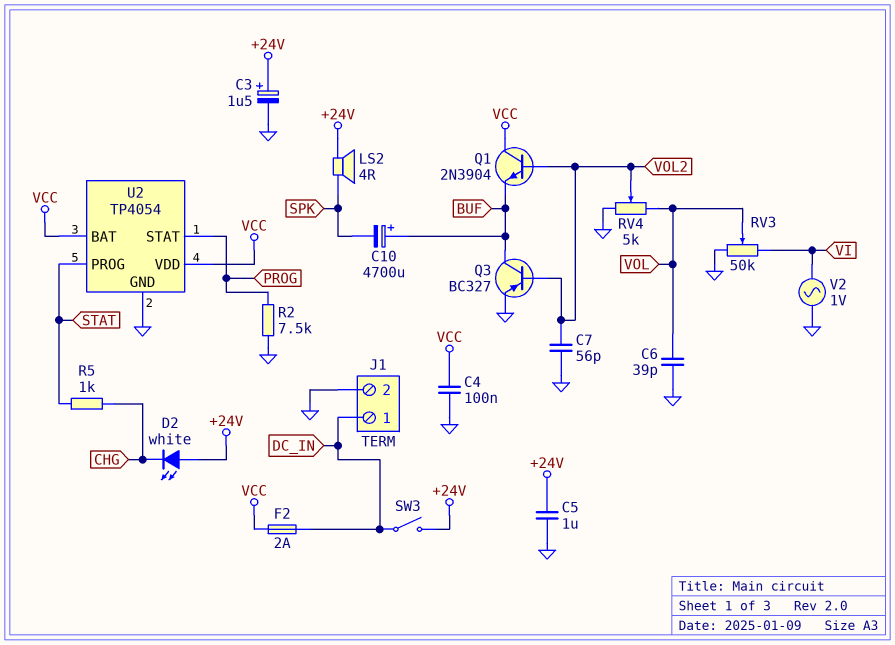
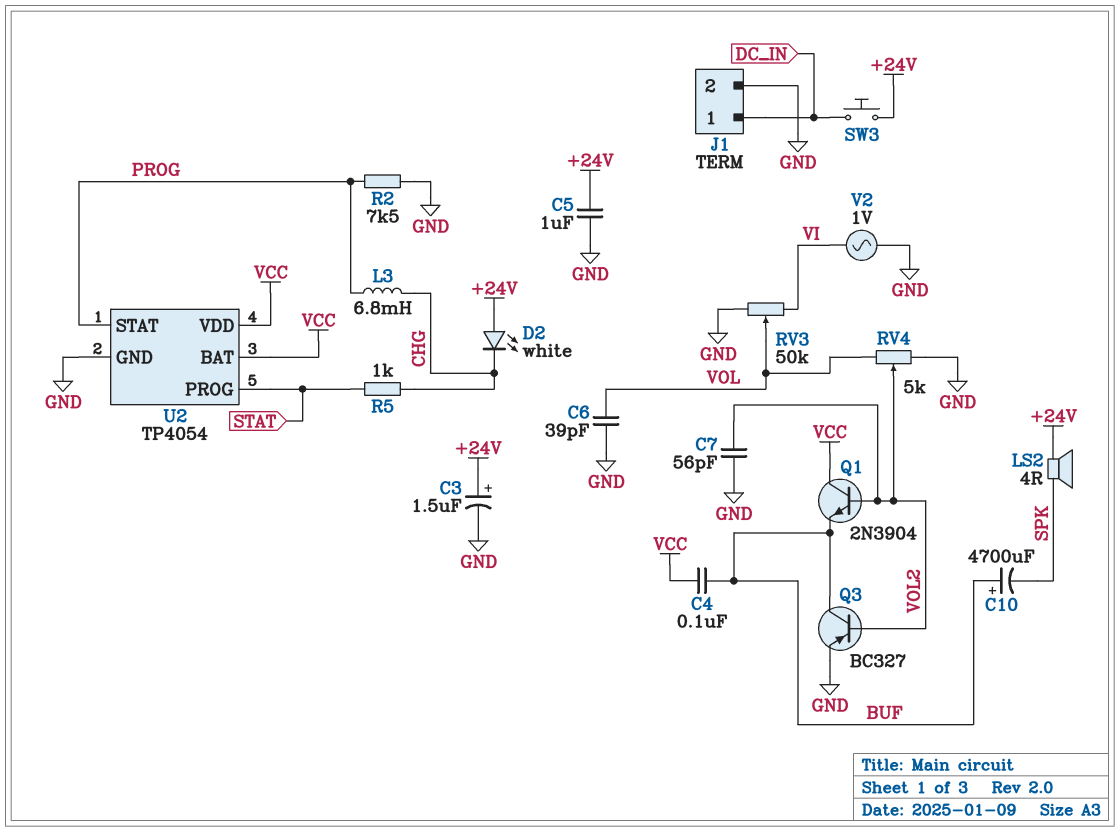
C4: 100nF (GND, VCC) -> 100nF (BUF, VCC)
F2: 2A (DC_IN, VCC) -> none
L3: none -> 6.8mH (CHG, PROG)
SW3: switch (+24V, DC_IN) -> button (+24V, DC_IN)

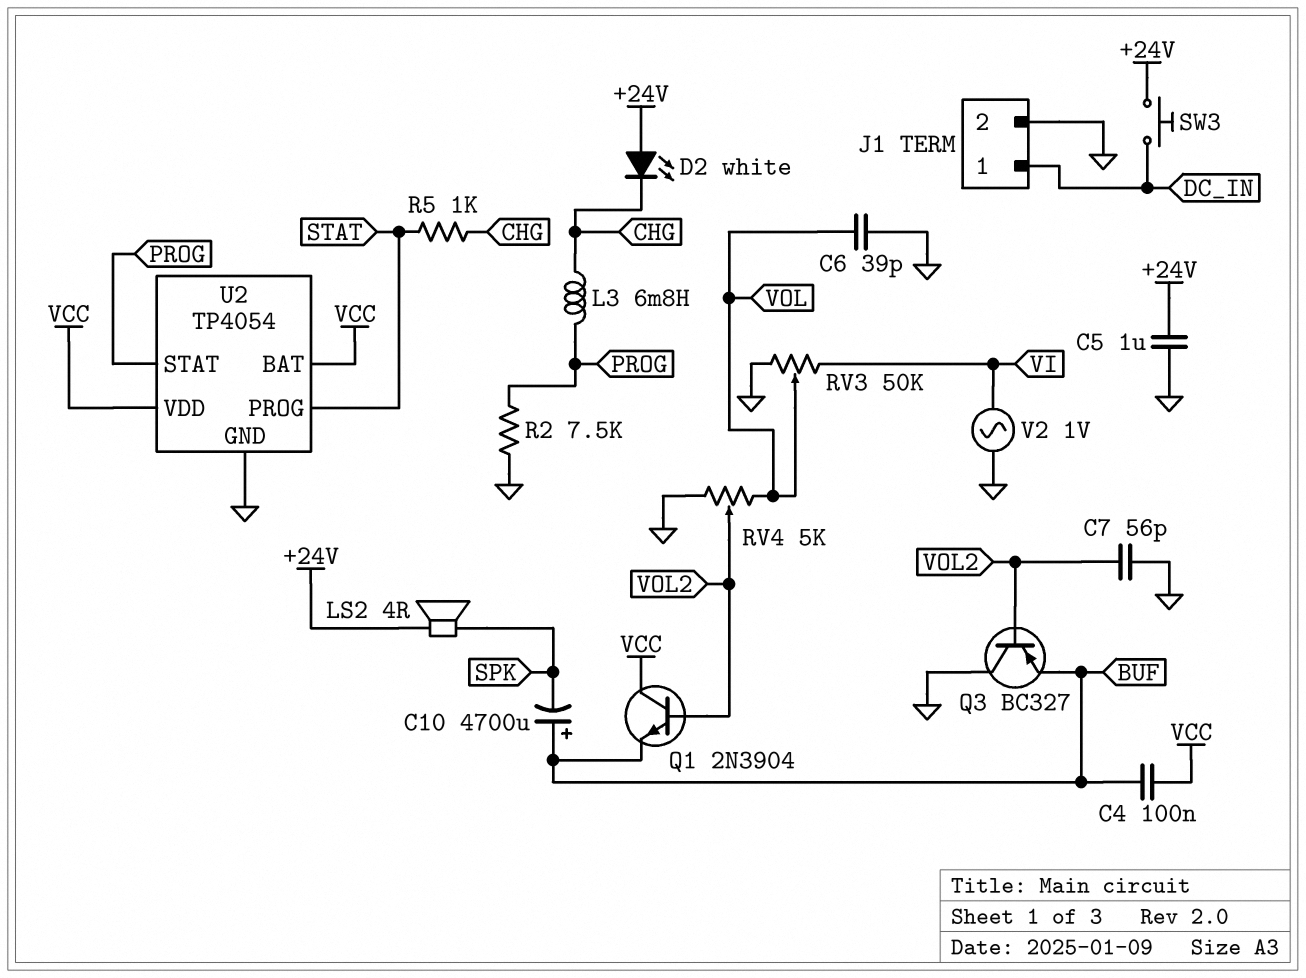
C3: 1.5uF (plus +24V, minus GND) -> none
Q3: PNP BC327 (B VOL2, C BUF, E GND) -> PNP BC327 (B VOL2, C GND, E BUF)

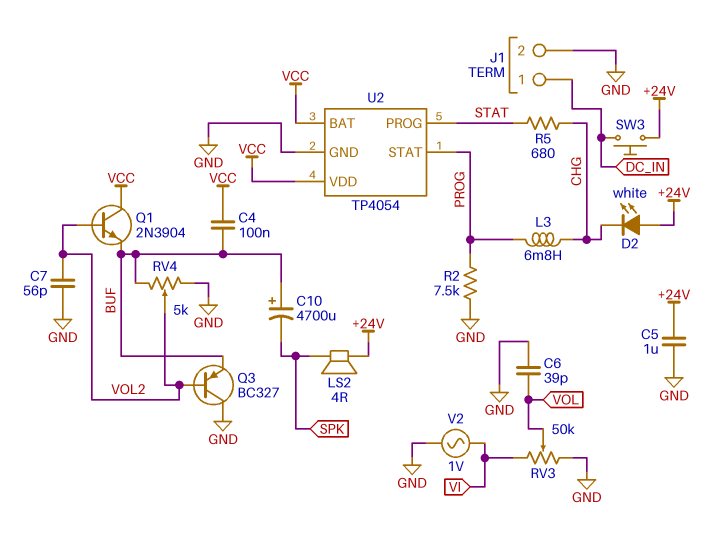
R5: 1k (CHG, STAT) -> 680 (CHG, STAT)
RV4: 5k (GND, VOL, wiper VOL2) -> 5k (BUF, GND, wiper VOL2)

